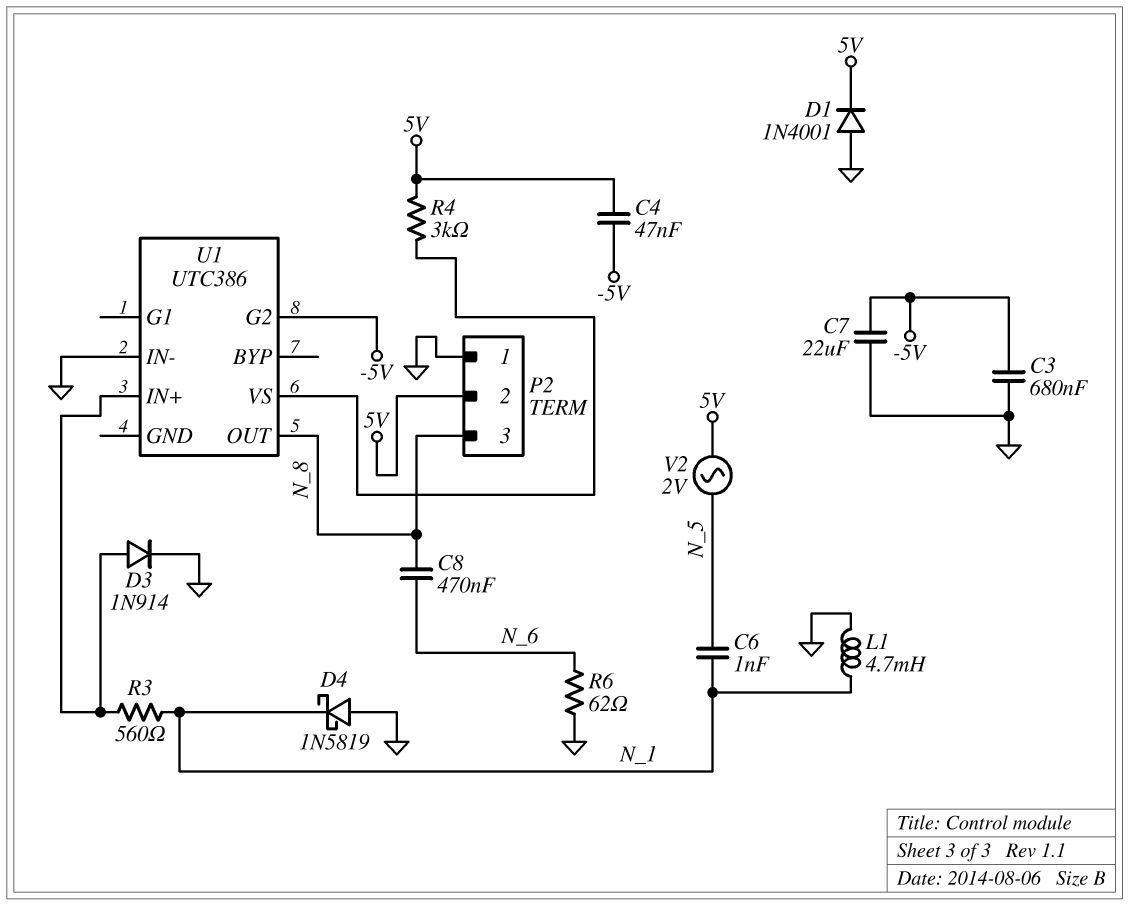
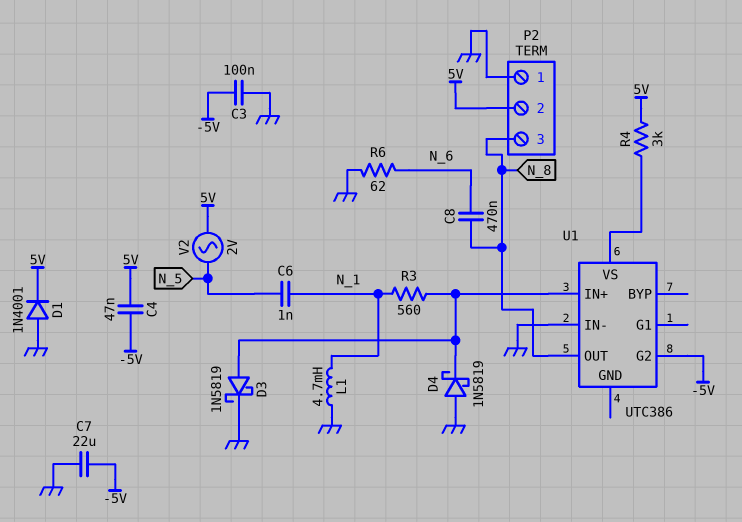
C3: 680nF (-5V, GND) -> 100nF (-5V, GND)
D3: diode 1N914 (A U1/IN+, K GND) -> schottky 1N5819 (A U1/IN+, K GND)
D4: schottky 1N5819 (A GND, K N_1) -> schottky 1N5819 (A GND, K U1/IN+)

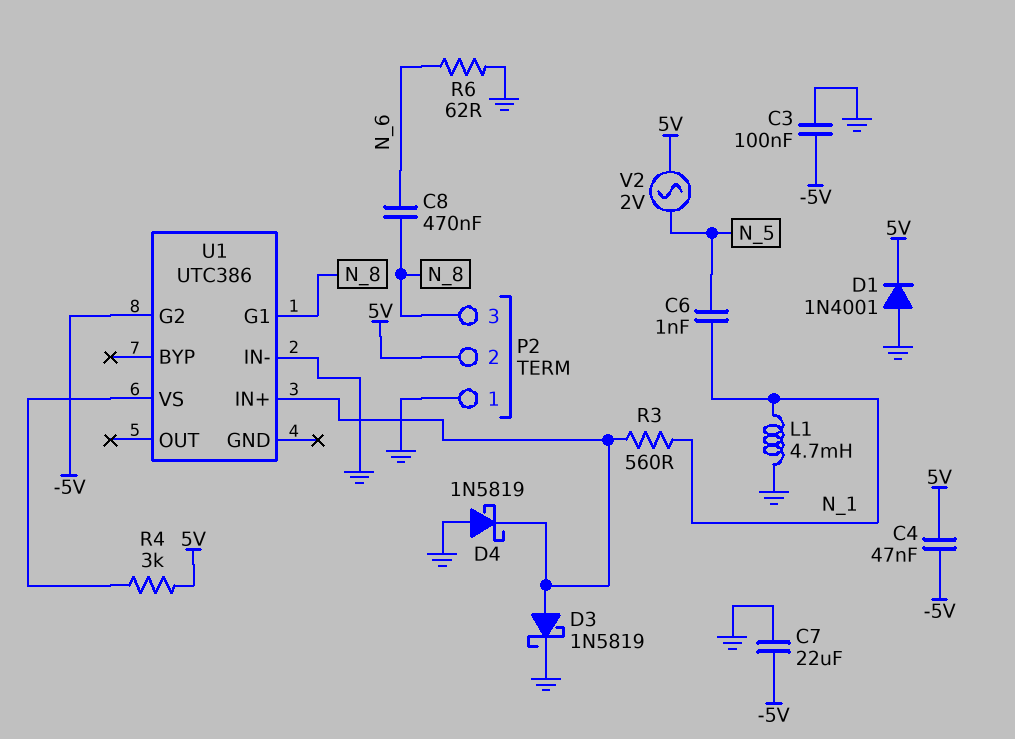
U1 pin G1: none -> N_8
U1 pin OUT: N_8 -> none

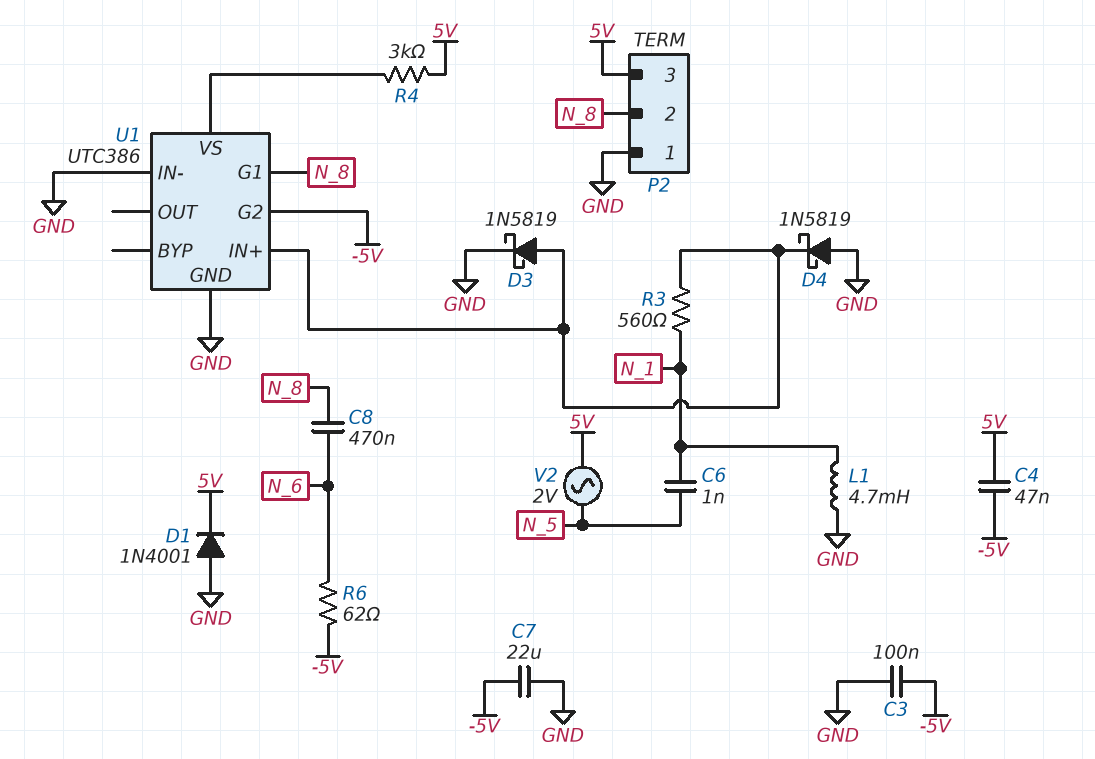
P2 pin 2: 5V -> N_8
P2 pin 3: N_8 -> 5V
R6: 62 (GND, N_6) -> 62 (-5V, N_6)
U1 pin GND: none -> GND

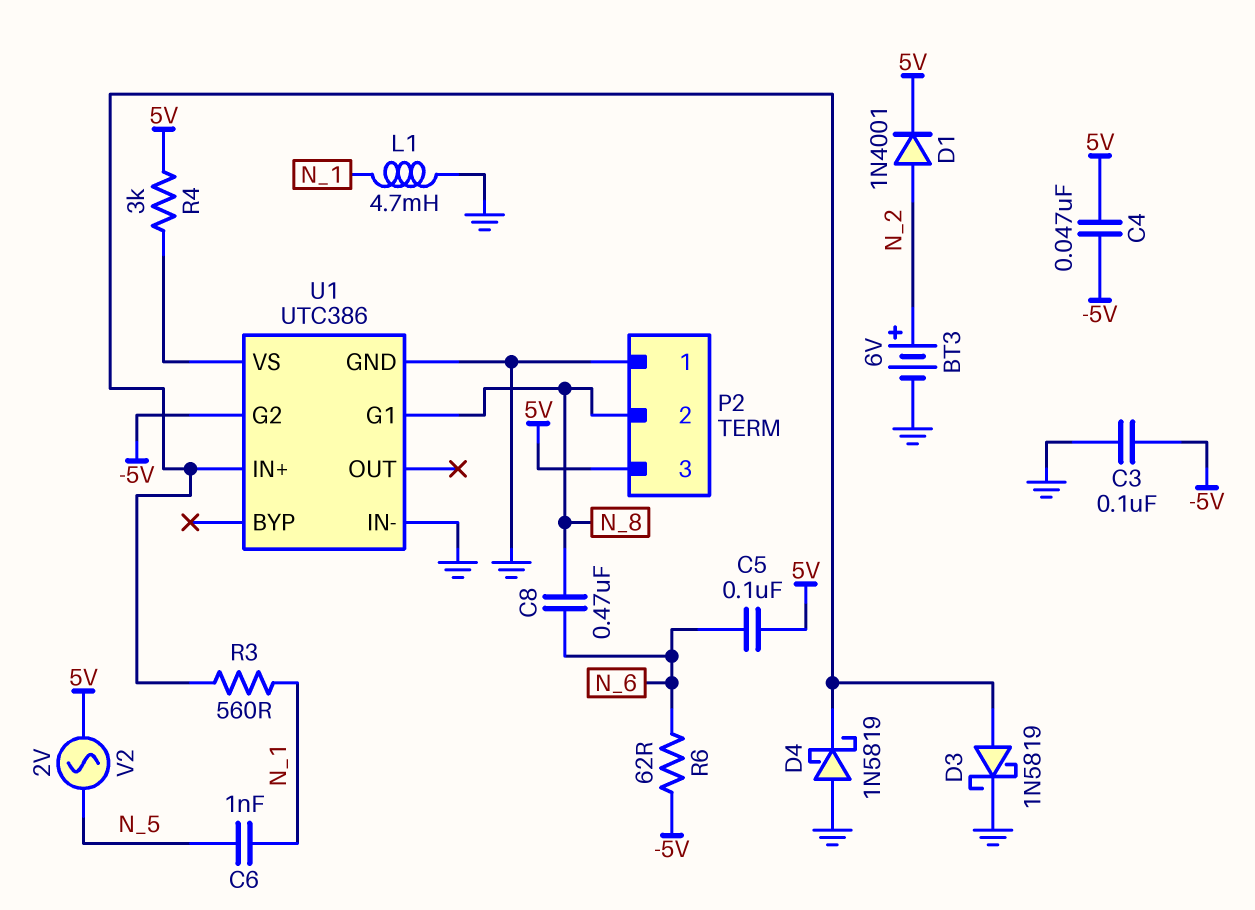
BT3: none -> 6V (plus N_2, minus GND)
C5: none -> 100nF (5V, N_6)
C7: 22uF (-5V, GND) -> none
D1: diode 1N4001 (A GND, K 5V) -> diode 1N4001 (A N_2, K 5V)

